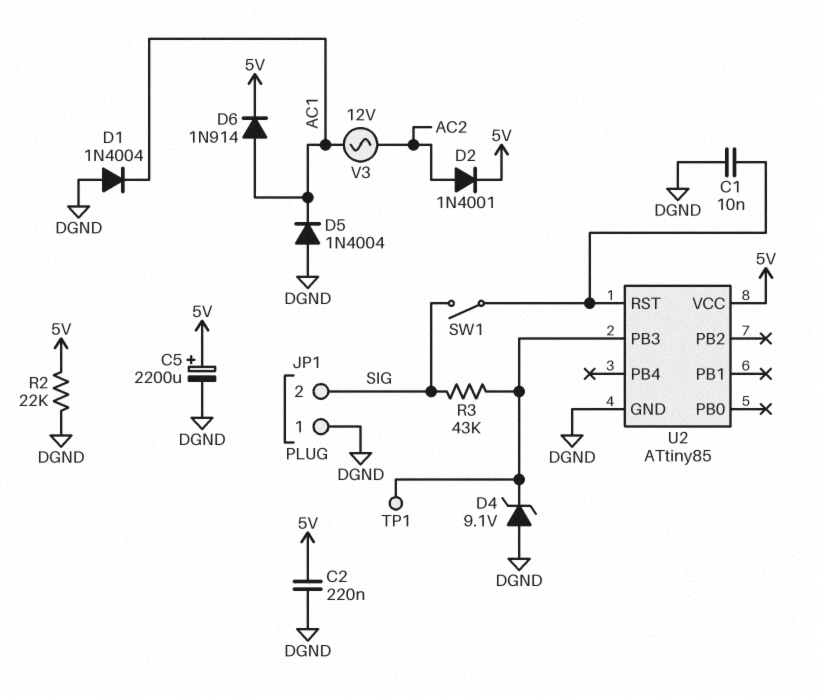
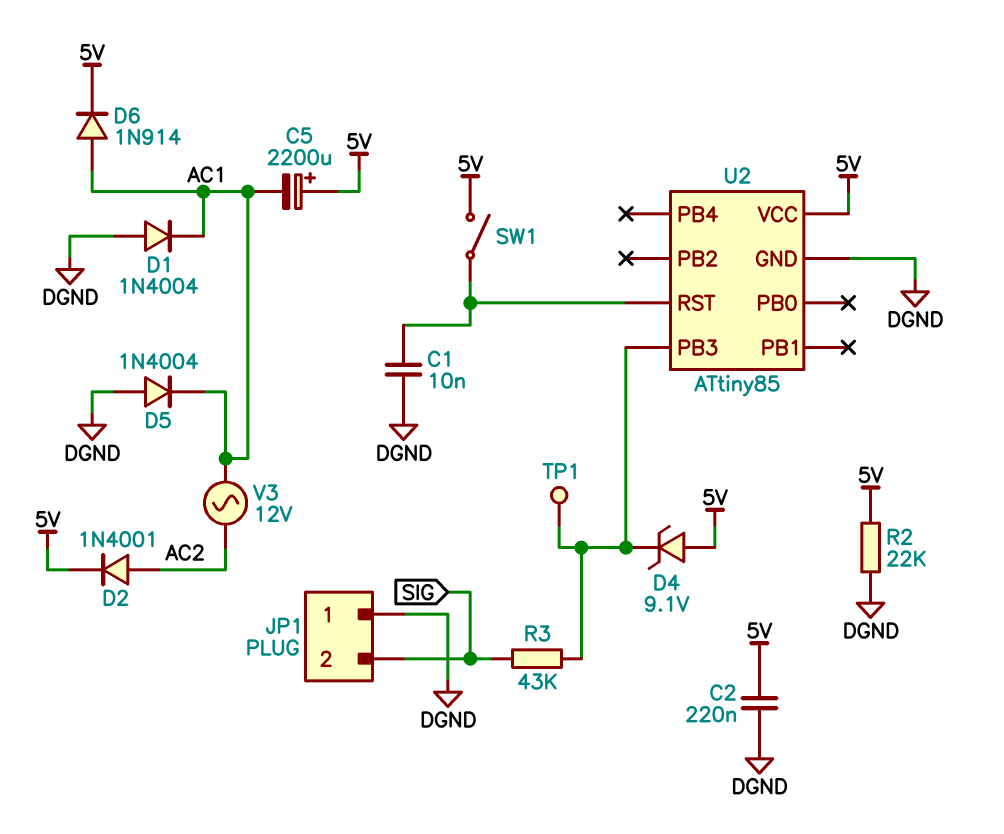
C5: 2200uF (plus 5V, minus DGND) -> 2200uF (plus 5V, minus AC1)
D4: zener 9.1V (A DGND, K U2/PB3) -> zener 9.1V (A 5V, K U2/PB3)
SW1: switch (SIG, U2/RST) -> switch (5V, U2/RST)

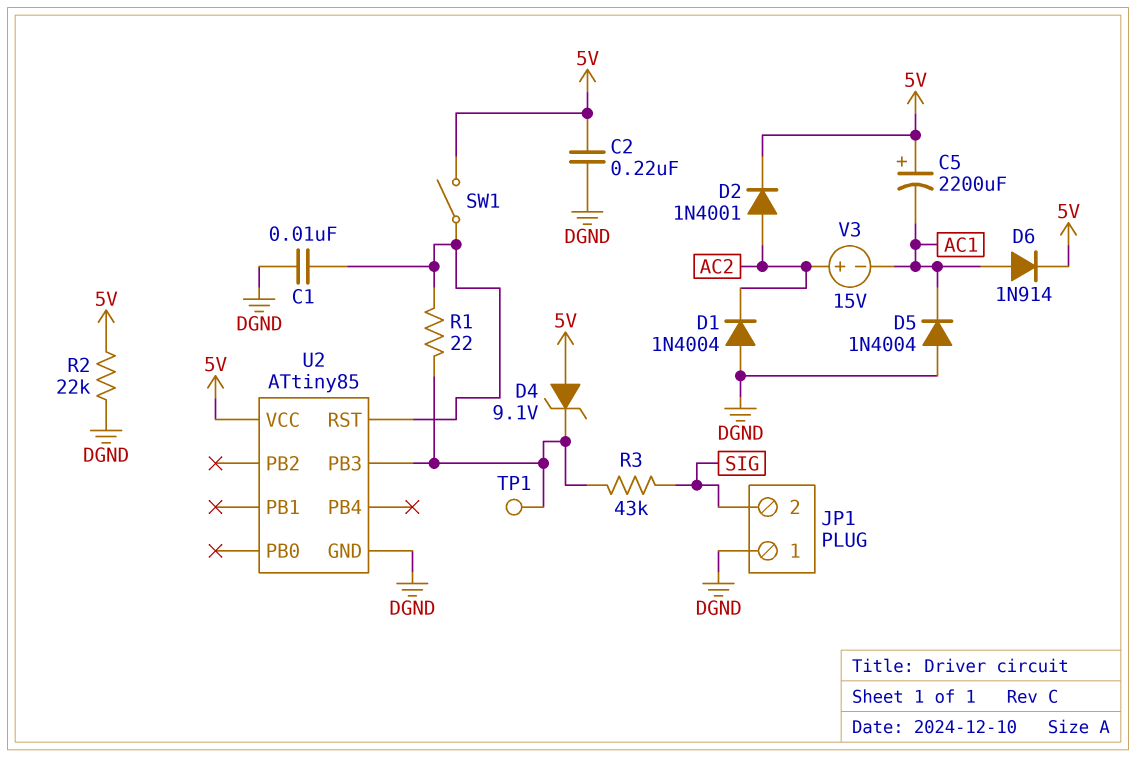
D1: diode 1N4004 (A DGND, K AC1) -> diode 1N4004 (A DGND, K AC2)
R1: none -> 22 (U2/PB3, U2/RST)
V3: AC 12V (AC1, AC2) -> 15V (plus AC2, minus AC1)

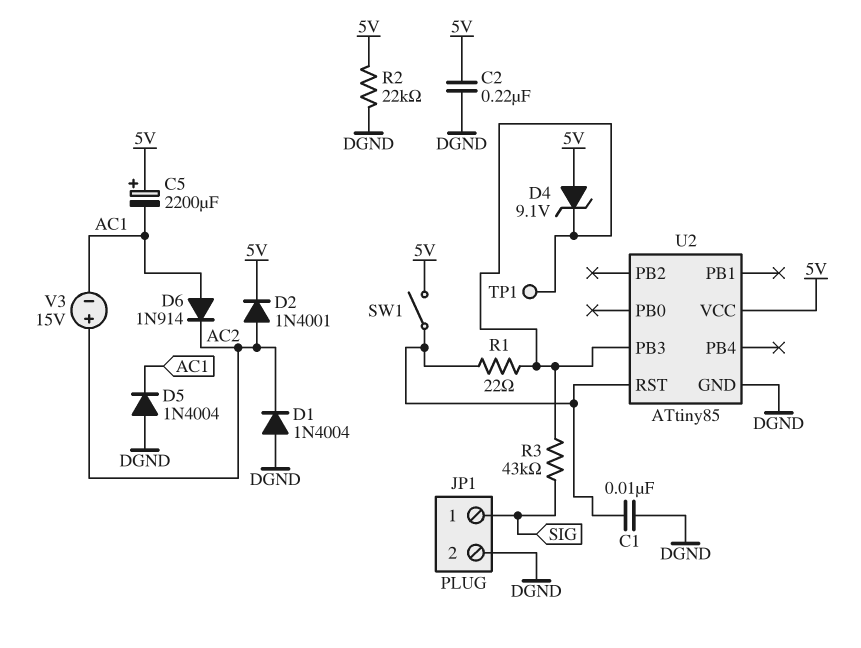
D6: diode 1N914 (A AC1, K 5V) -> diode 1N914 (A AC1, K AC2)
JP1 pin 1: DGND -> SIG
JP1 pin 2: SIG -> DGND

